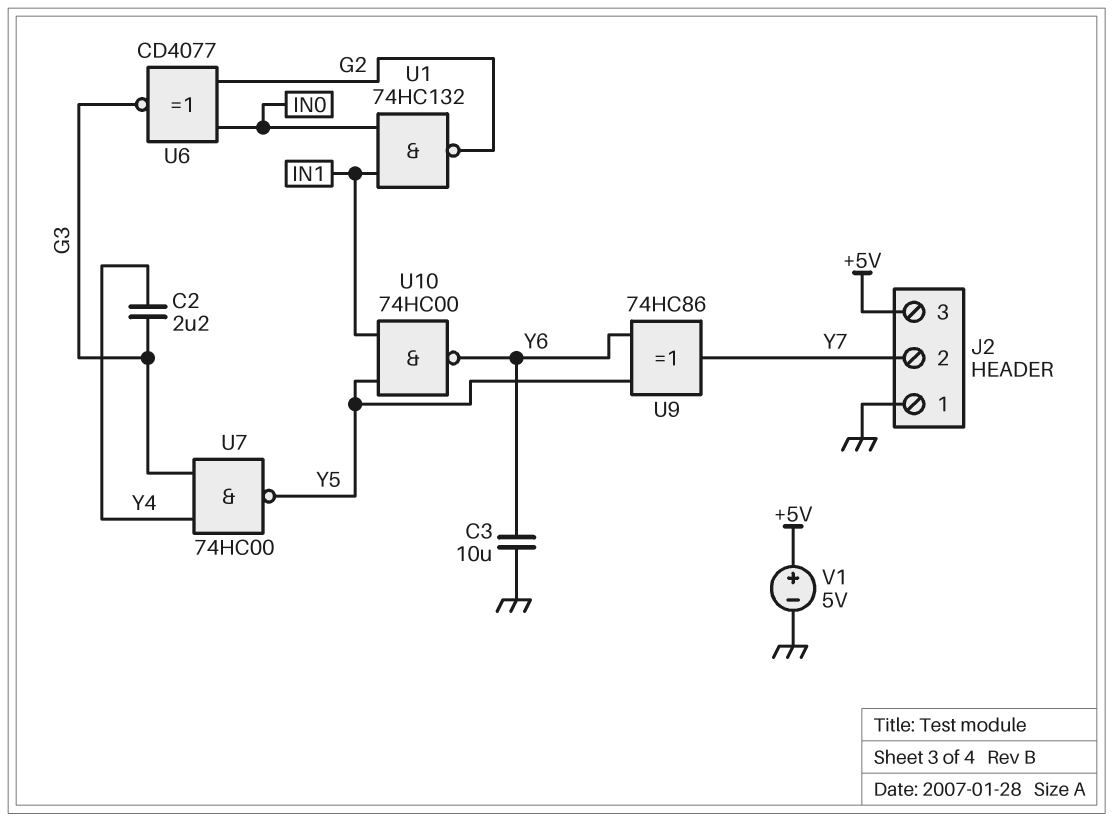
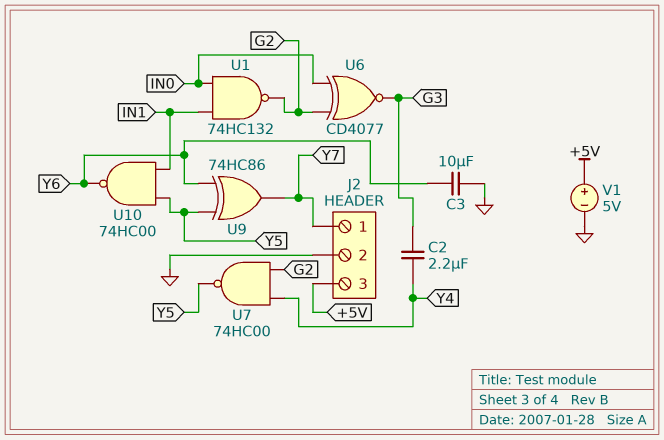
J2 pin 1: GND -> Y7
J2 pin 2: Y7 -> GND
U7: NAND 74HC00 (in G3, in Y4, out Y5) -> NAND 74HC00 (in G2, in Y4, out Y5)

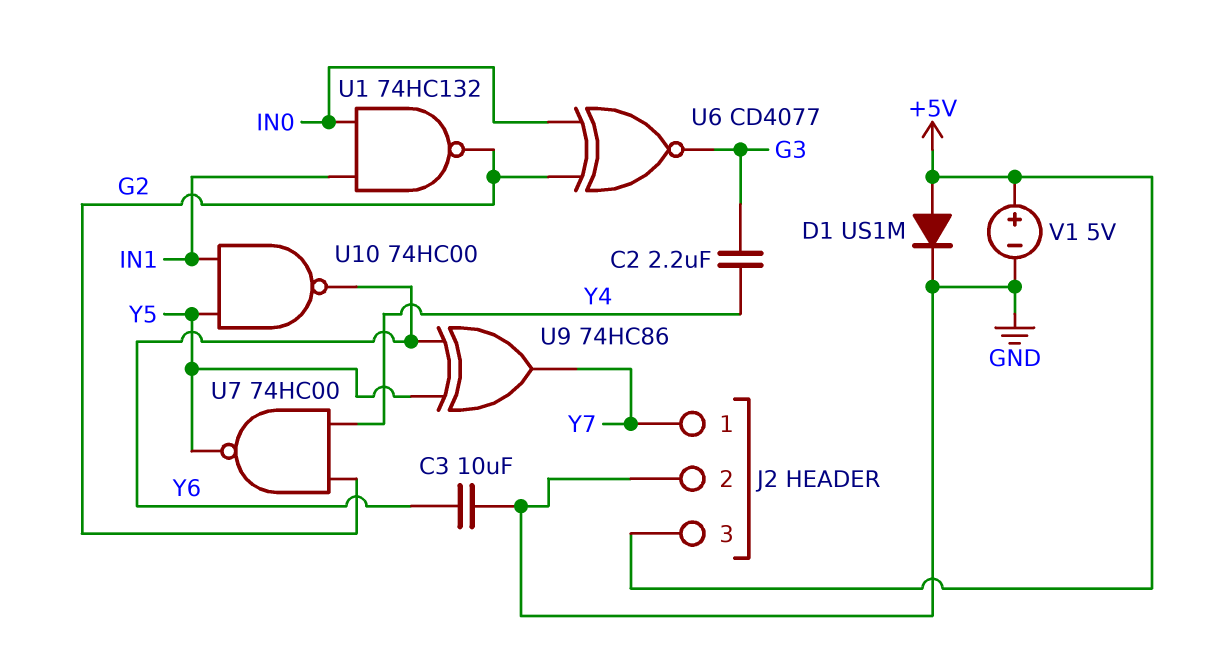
D1: none -> diode US1M (A +5V, K GND)

